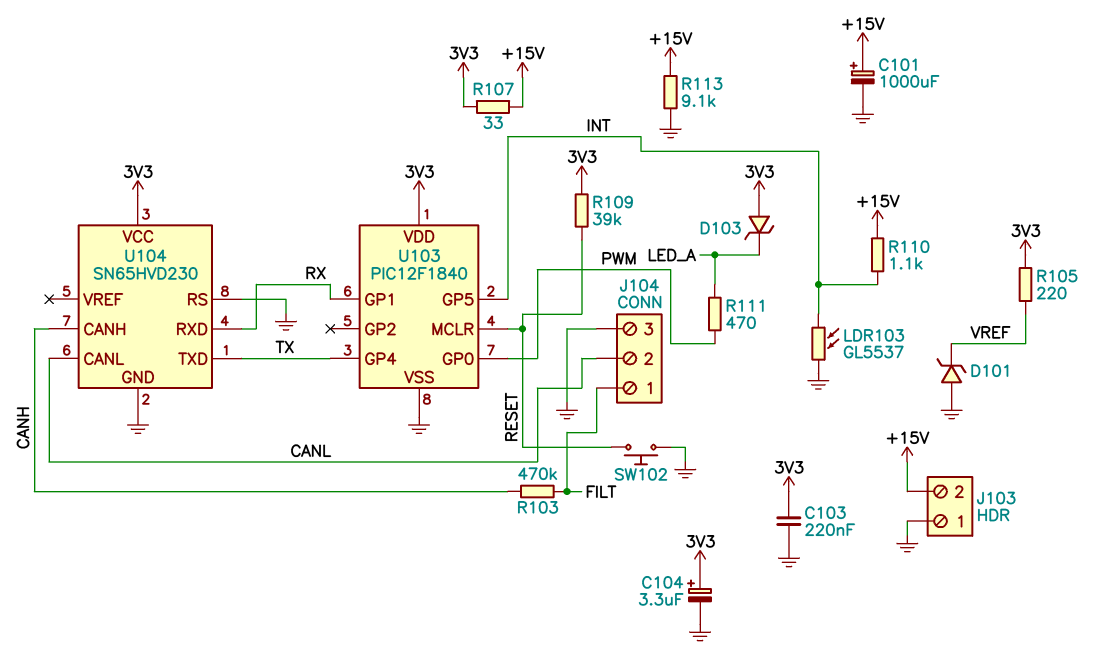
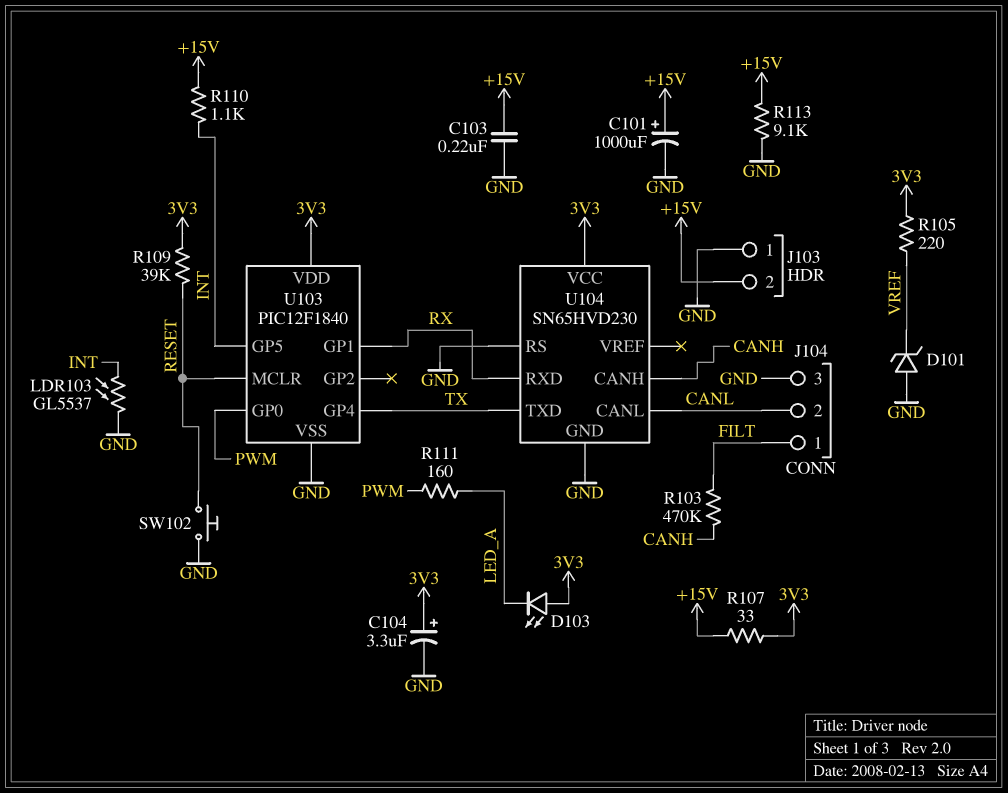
C103: 220nF (3V3, GND) -> 220nF (+15V, GND)
D103: zener (A 3V3, K LED_A) -> LED (A 3V3, K LED_A)
R111: 470 (LED_A, PWM) -> 160 (LED_A, PWM)

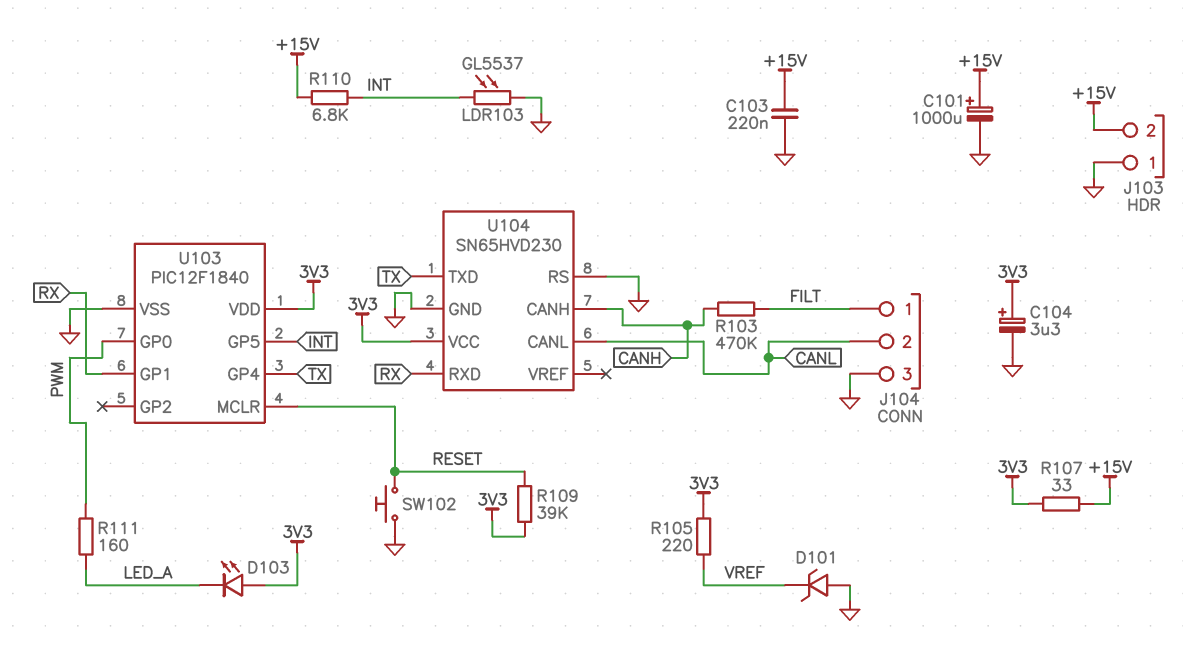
R110: 1.1k (+15V, INT) -> 6.8k (+15V, INT)
R113: 9.1k (+15V, GND) -> none

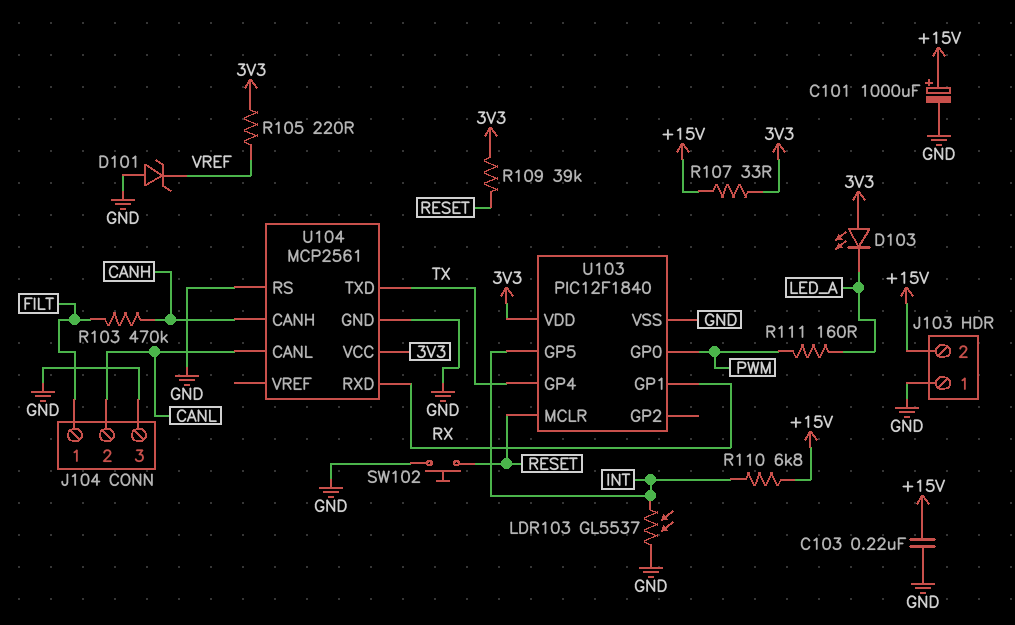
C104: 3.3uF (plus 3V3, minus GND) -> none
U104: SN65HVD230 -> MCP2561

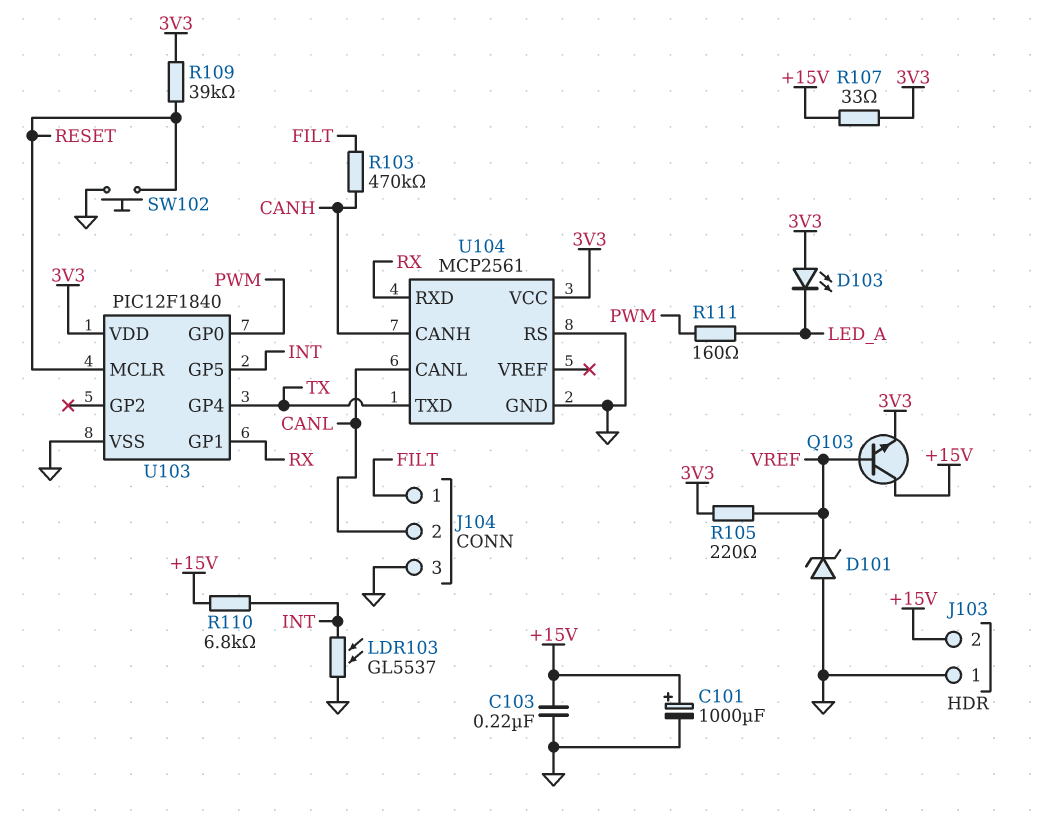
Q103: none -> NPN (B VREF, C +15V, E 3V3)

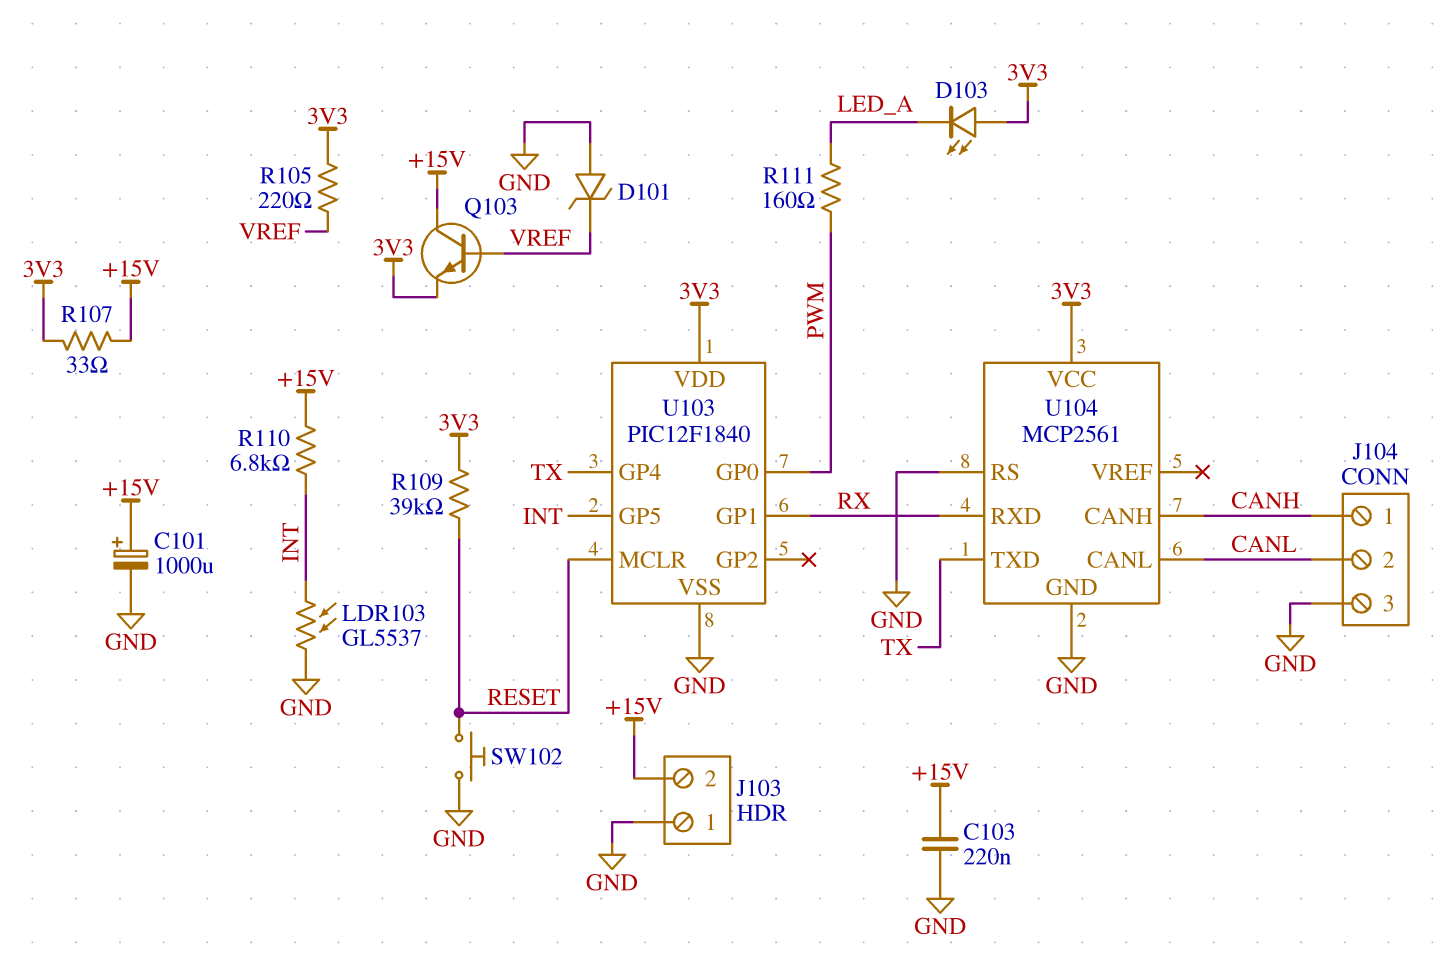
J104 pin 1: FILT -> CANH
R103: 470k (CANH, FILT) -> none

